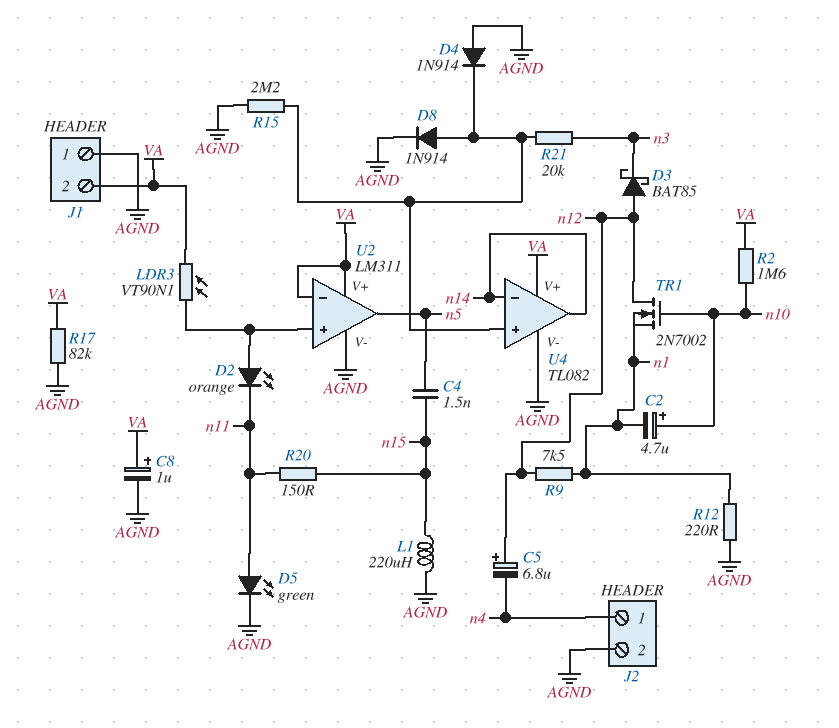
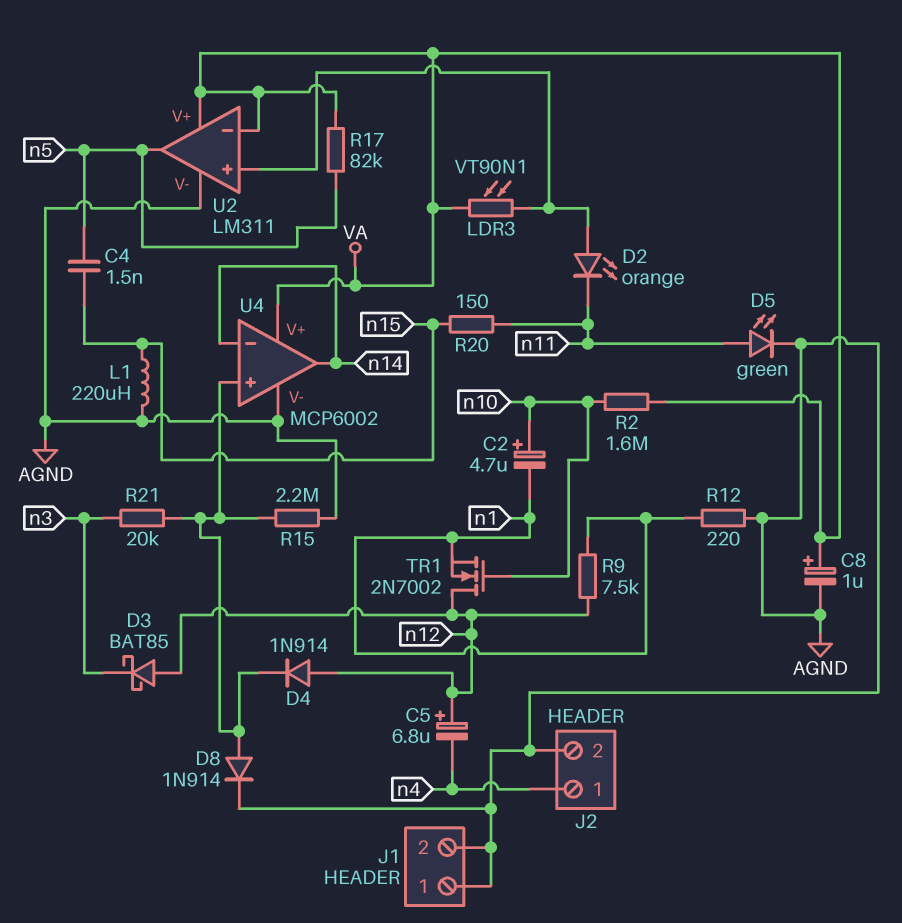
D4: diode 1N914 (A AGND, K U4/in+) -> diode 1N914 (A n12, K U4/in+)
J1 pin 2: VA -> AGND
R17: 82k (AGND, VA) -> 82k (VA, n5)
U4: TL082 -> MCP6002

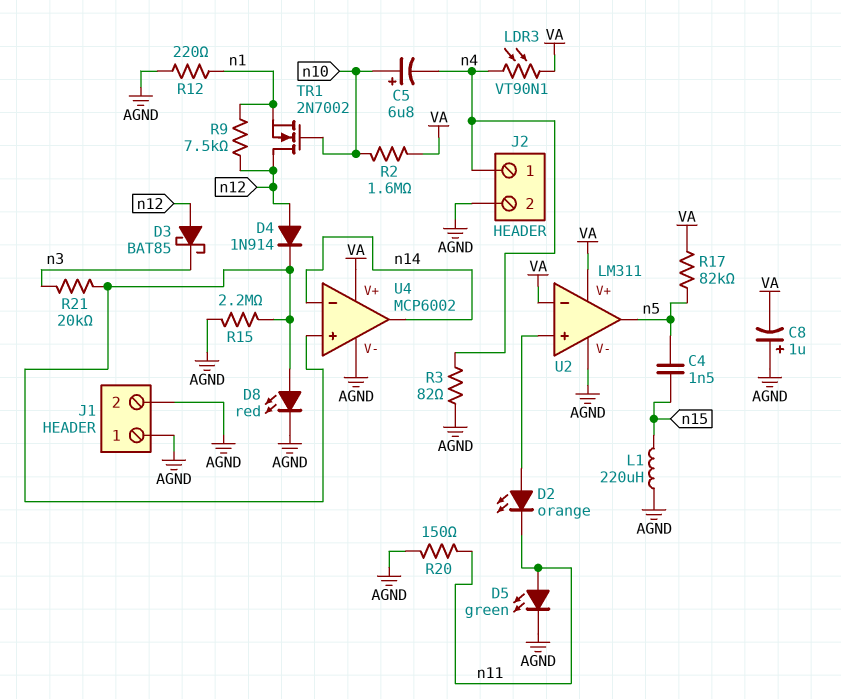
C2: 4.7uF (plus n10, minus n1) -> none
C5: 6.8uF (plus n12, minus n4) -> 6.8uF (plus n10, minus n4)
C8: 1uF (plus VA, minus AGND) -> 1uF (plus AGND, minus VA)
D8: diode 1N914 (A U4/in+, K AGND) -> LED red (A U4/in+, K AGND)
LDR3: VT90N1 (U2/in+, VA) -> VT90N1 (VA, n4)
R3: none -> 82 (AGND, n4)
R20: 150 (n11, n15) -> 150 (AGND, n11)

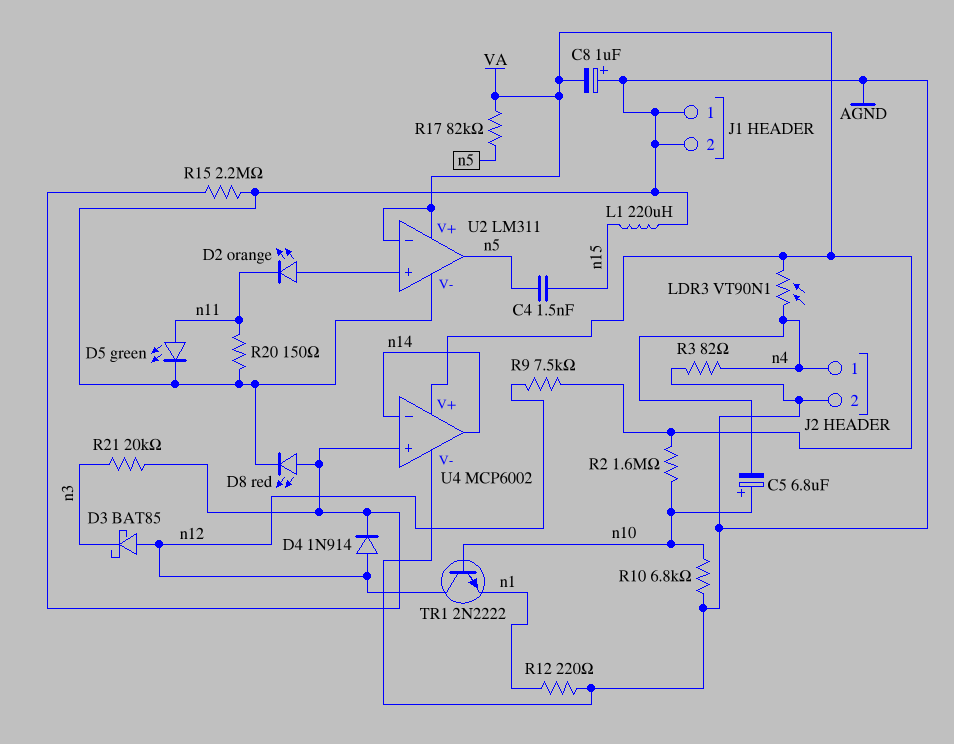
R9: 7.5k (n1, n12) -> 7.5k (VA, n12)
R10: none -> 6.8k (AGND, n10)
TR1: NMOS 2N7002 (G n10, D n12, S n1) -> NPN 2N2222 (B n10, C n12, E n1)

